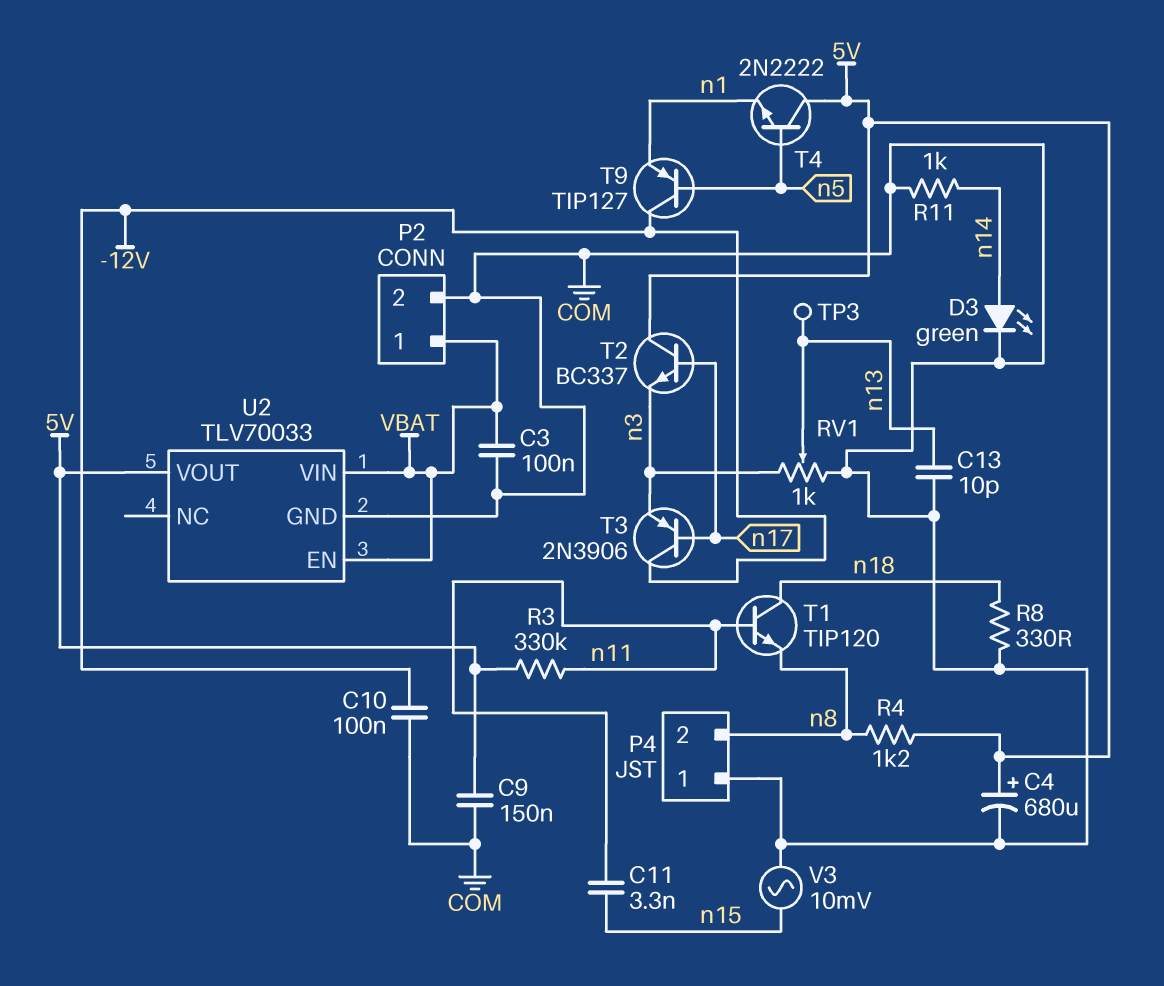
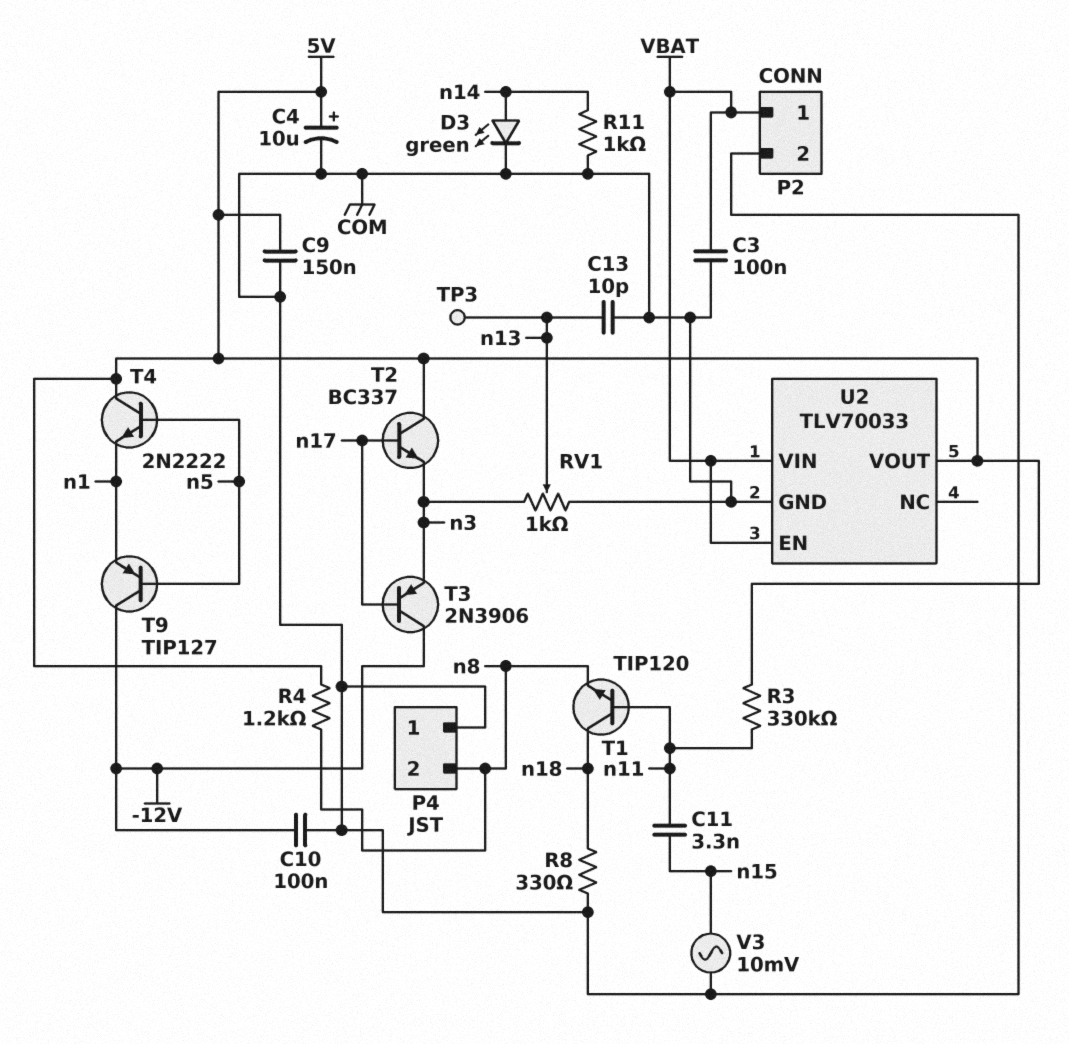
C4: 680uF (plus 5V, minus COM) -> 10uF (plus 5V, minus COM)

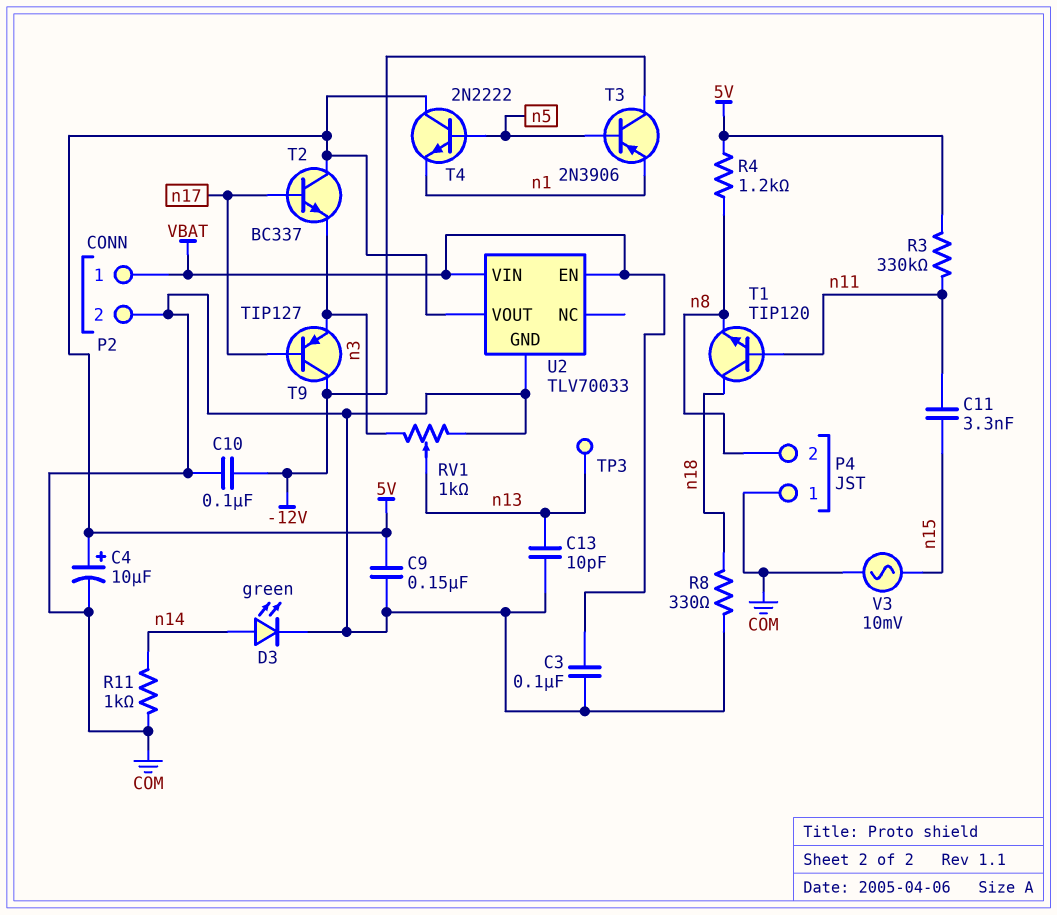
T3: PNP 2N3906 (B n17, C -12V, E n3) -> PNP 2N3906 (B n5, C -12V, E n1)
T9: PNP TIP127 (B n5, C -12V, E n1) -> PNP TIP127 (B n17, C -12V, E n3)

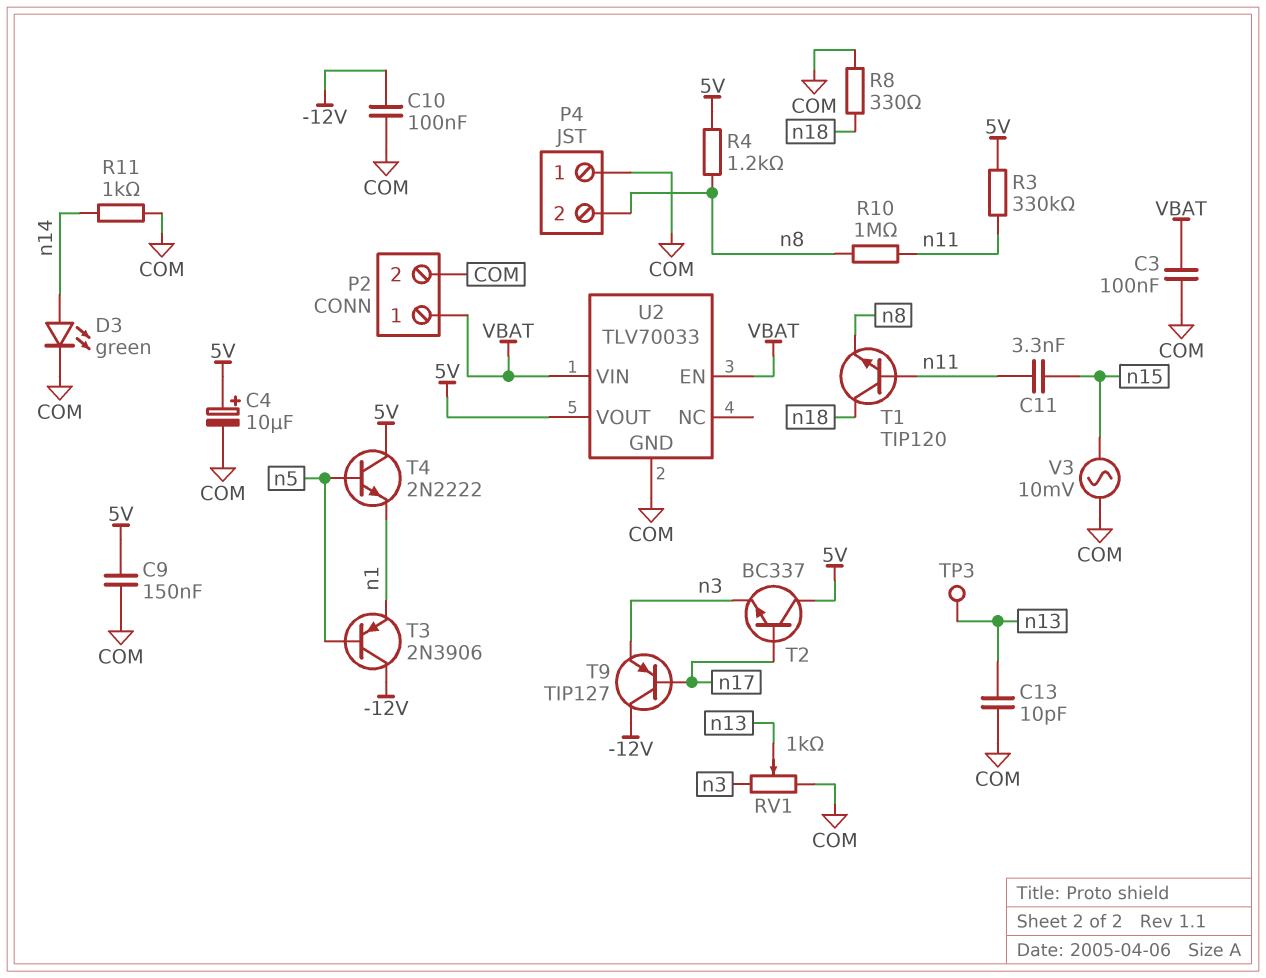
R10: none -> 1M (n8, n11)

